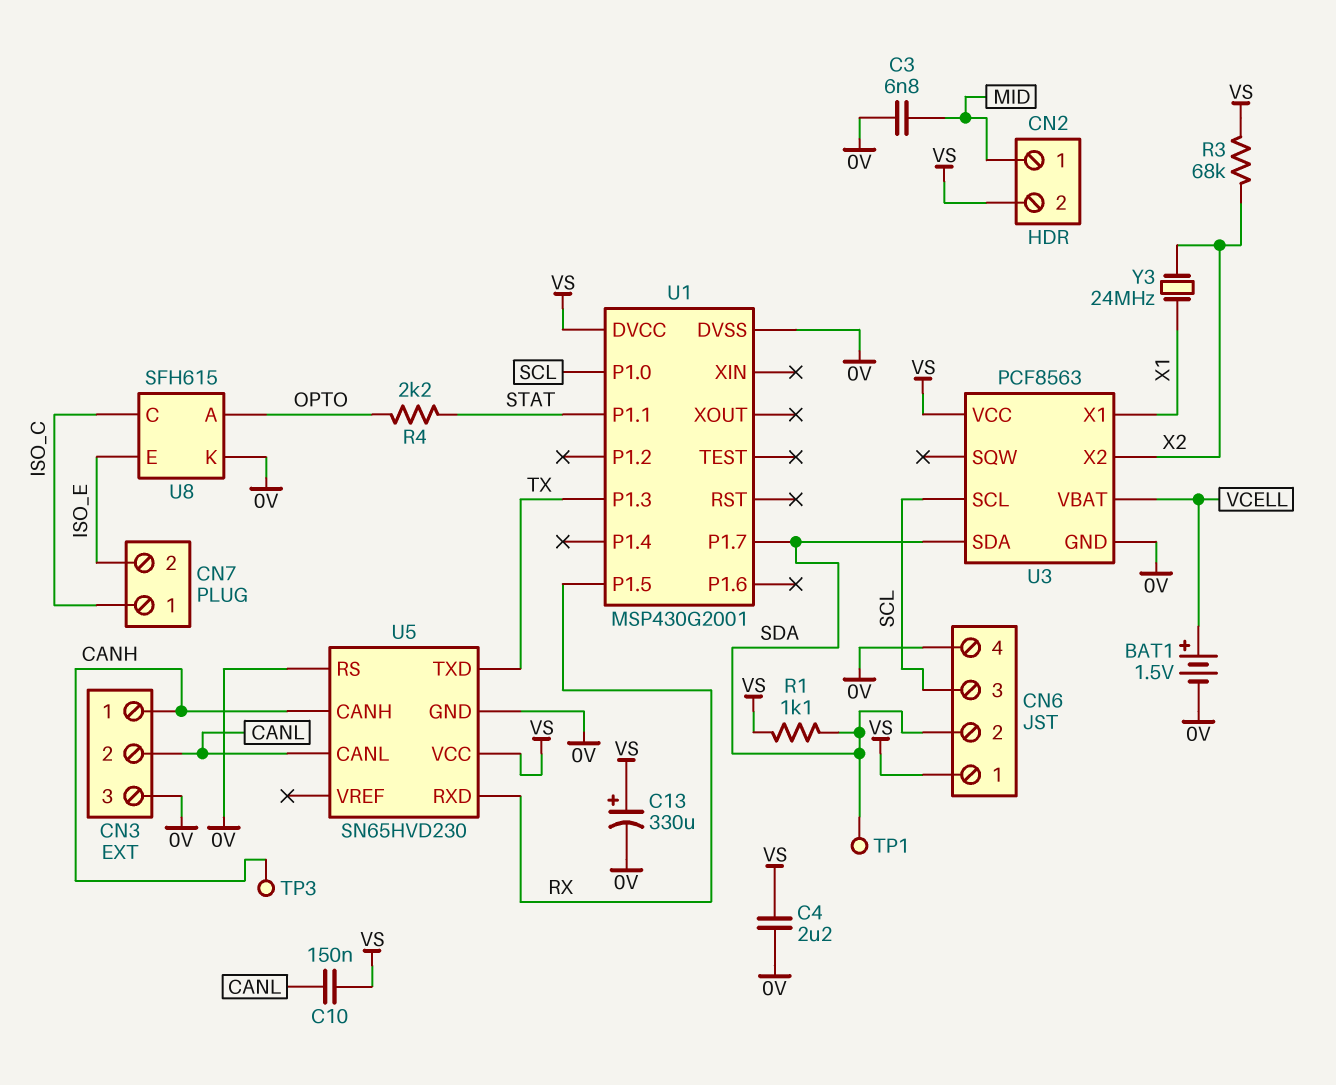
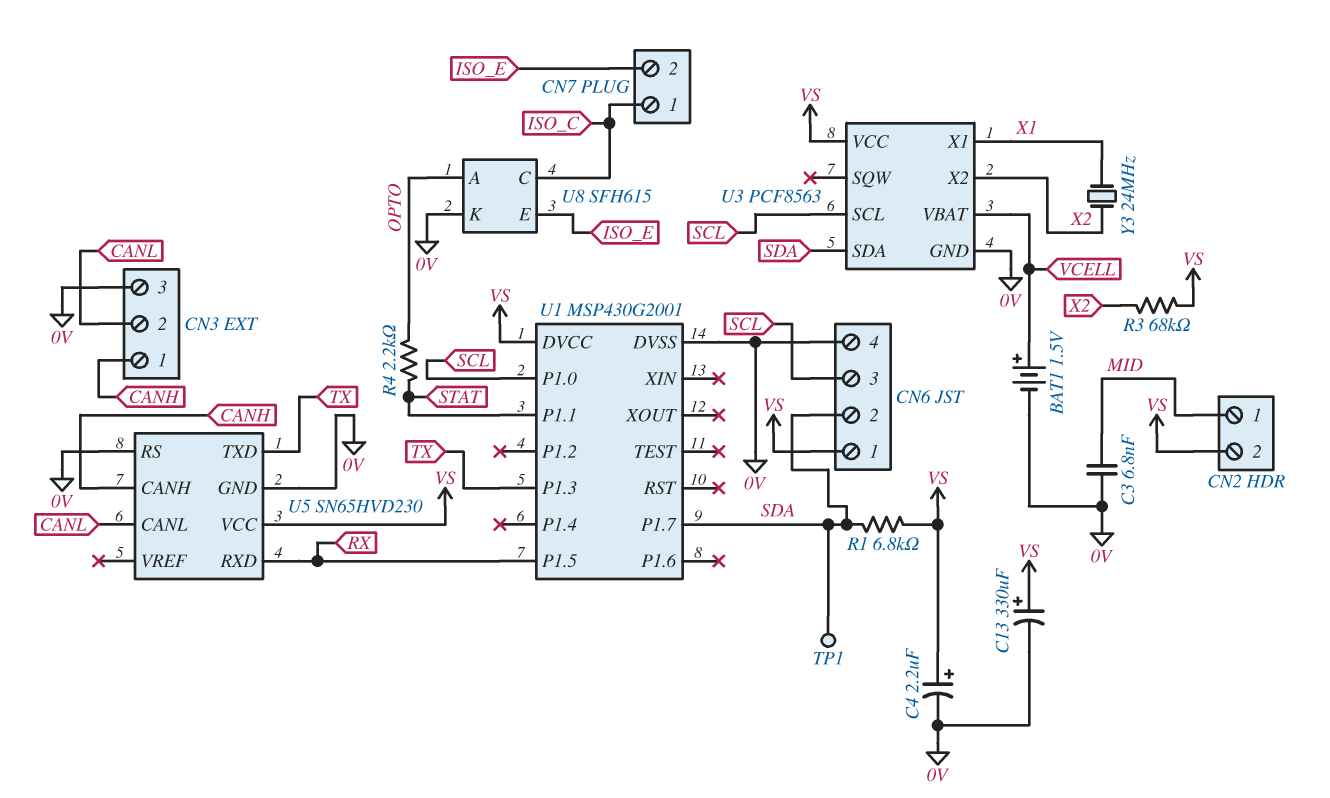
C4: 2.2uF (0V, VS) -> 2.2uF (plus VS, minus 0V)
C10: 150nF (CANL, VS) -> none
R1: 1.1k (SDA, VS) -> 6.8k (SDA, VS)
TP3: test point (CANH) -> none

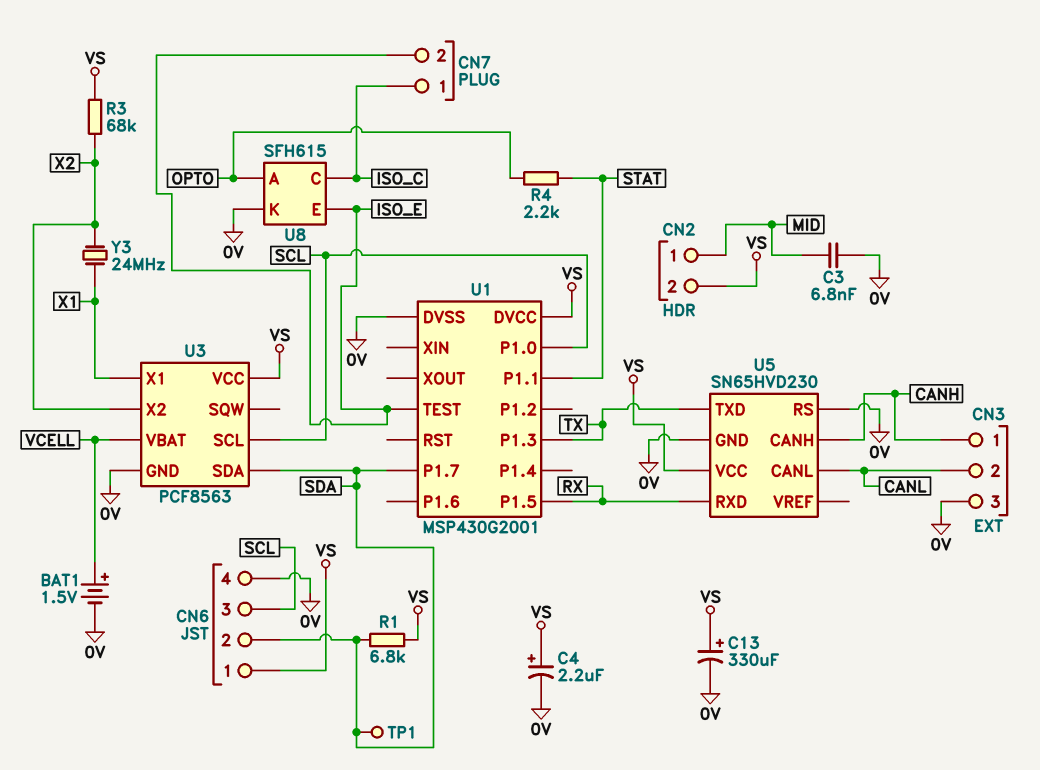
U1 pin TEST: none -> ISO_E

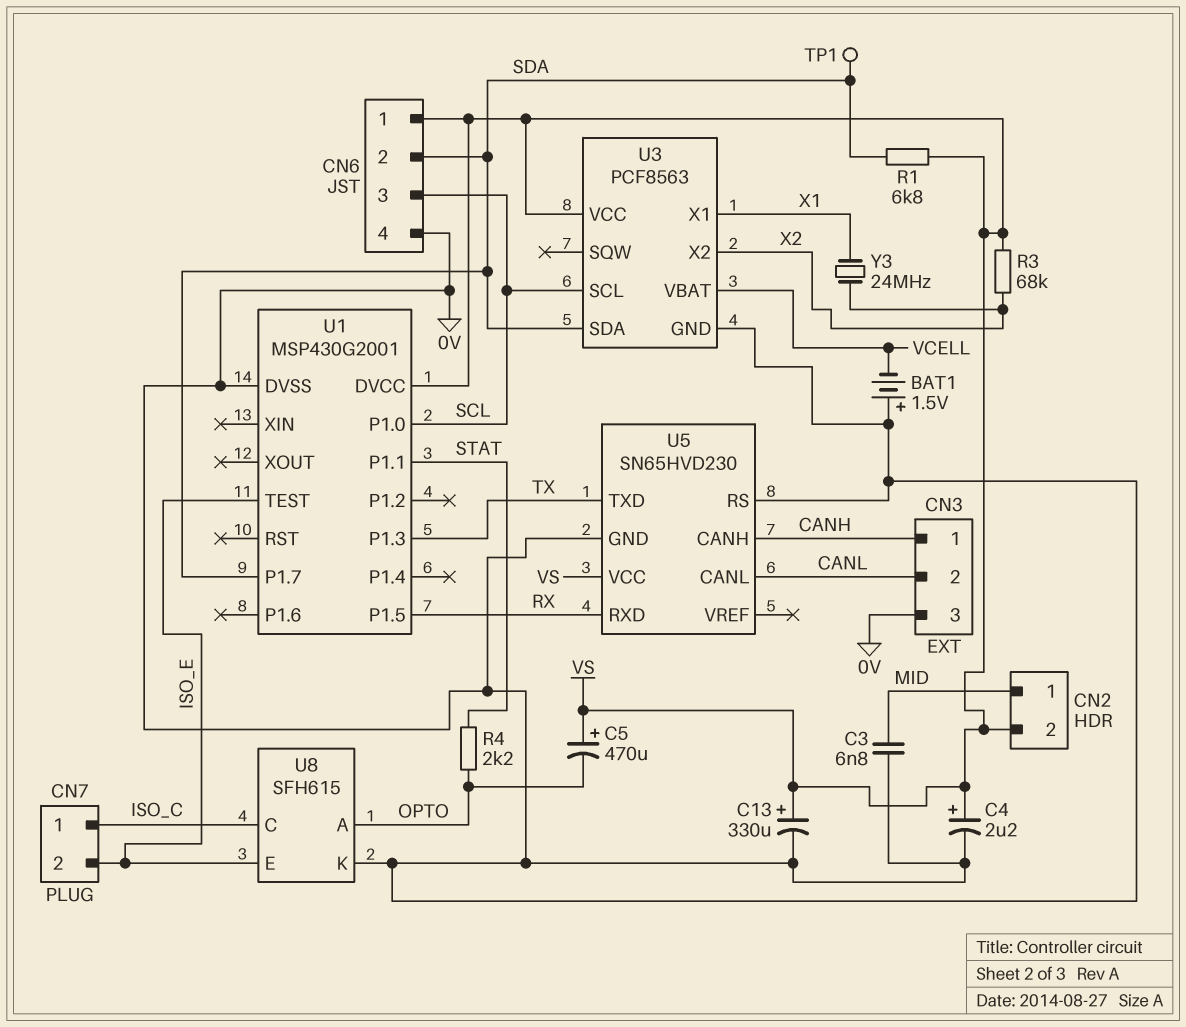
BAT1: 1.5V (plus VCELL, minus 0V) -> 1.5V (plus 0V, minus VCELL)
C5: none -> 470uF (plus VS, minus OPTO)

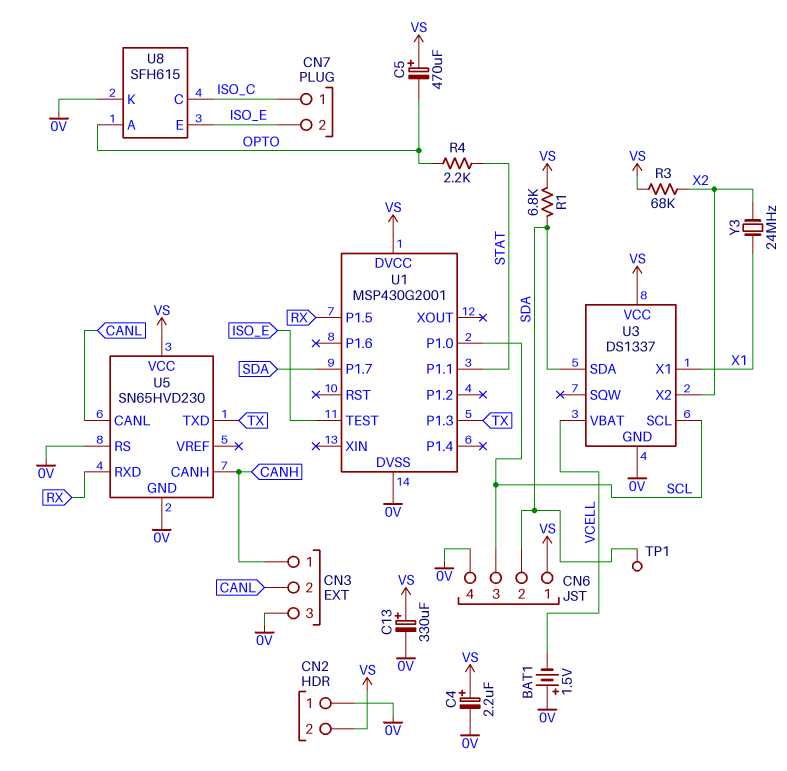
C3: 6.8nF (0V, MID) -> none
CN2 pin 1: MID -> 0V
U3: PCF8563 -> DS1337

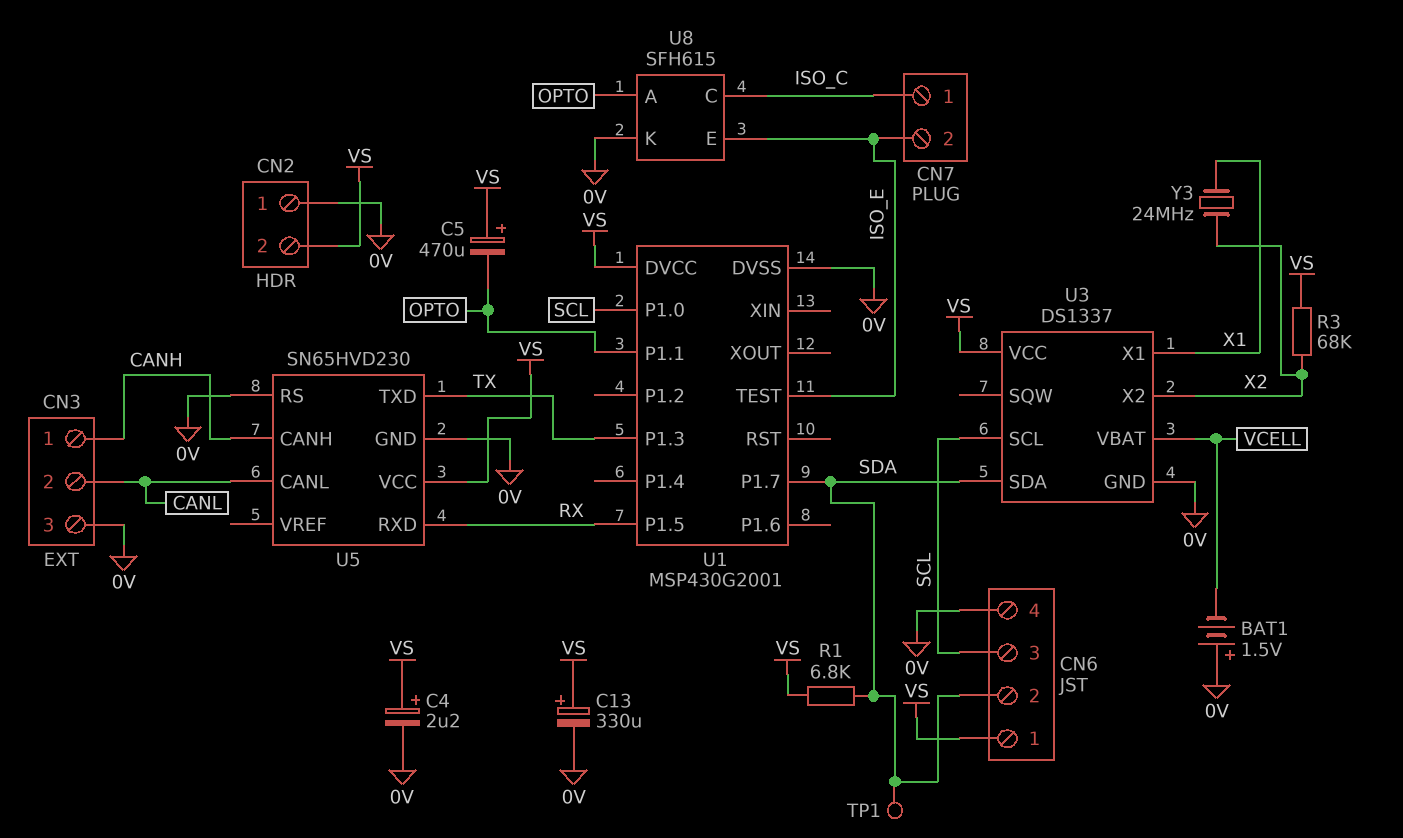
R4: 2.2k (OPTO, STAT) -> none
U1 pin P1.1: STAT -> OPTO

